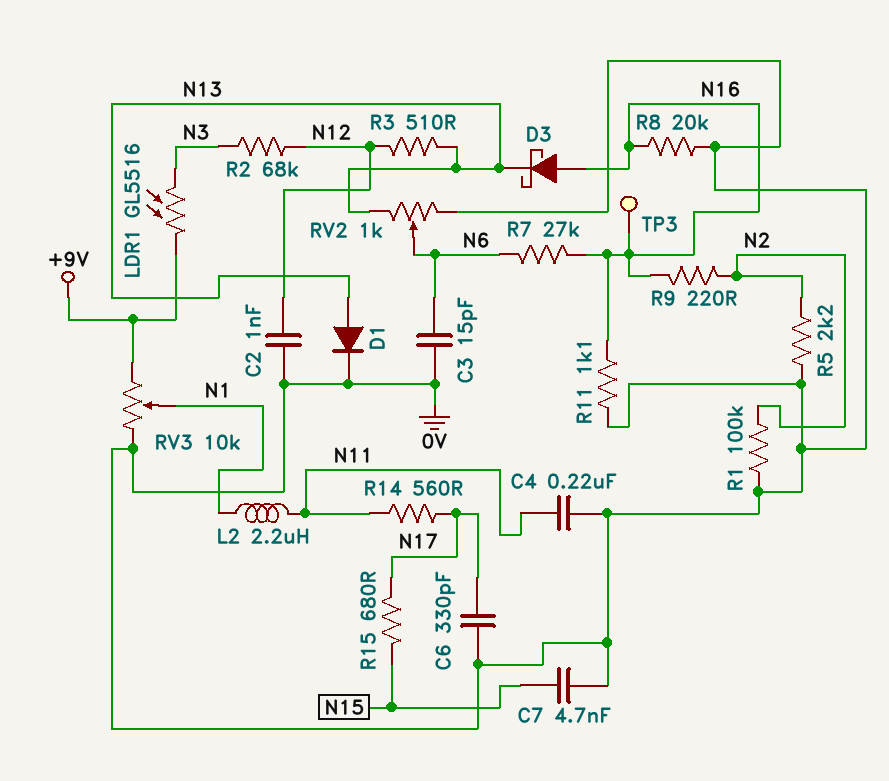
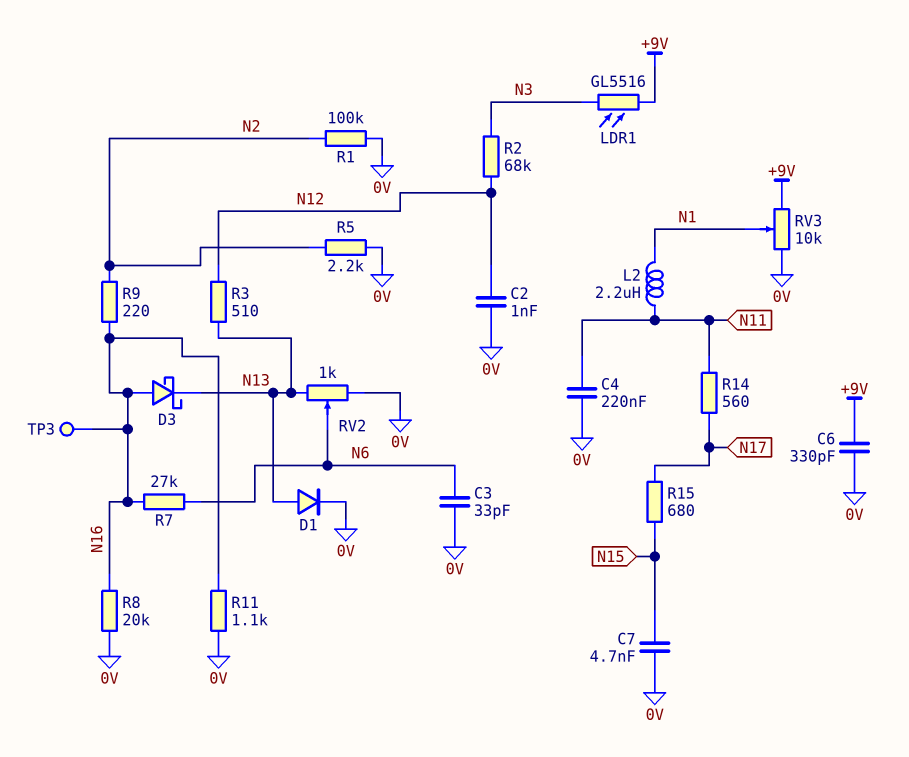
C3: 15pF (0V, N6) -> 33pF (0V, N6)
C6: 330pF (0V, N17) -> 330pF (+9V, 0V)

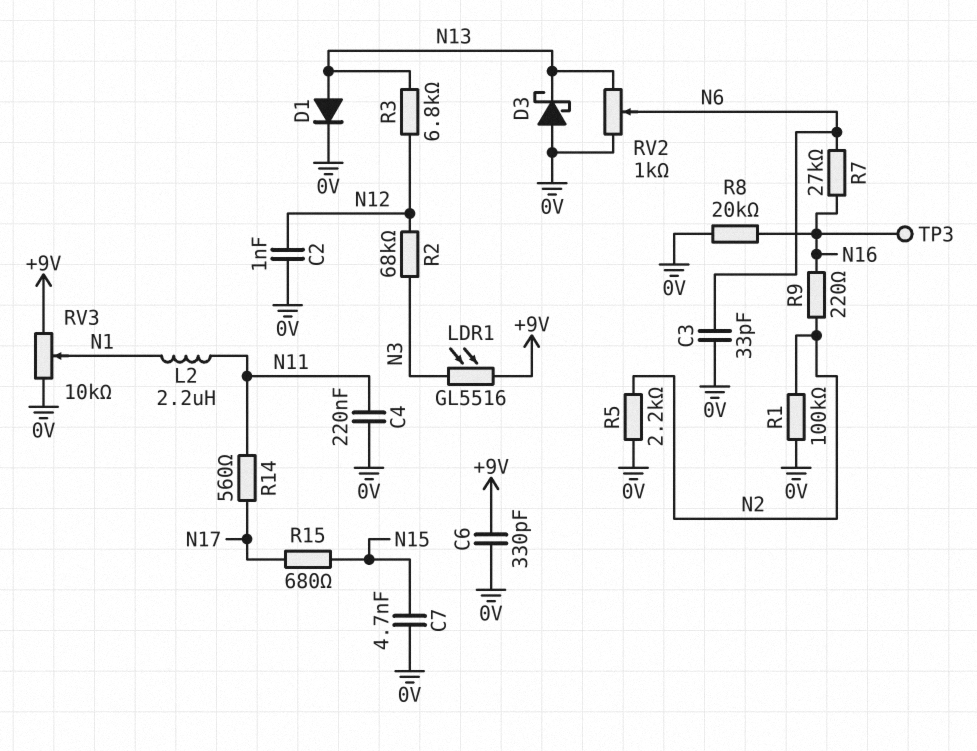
D3: schottky (A N16, K N13) -> schottky (A 0V, K N13)
R3: 510 (N12, N13) -> 6.8k (N12, N13)
R11: 1.1k (0V, N16) -> none

